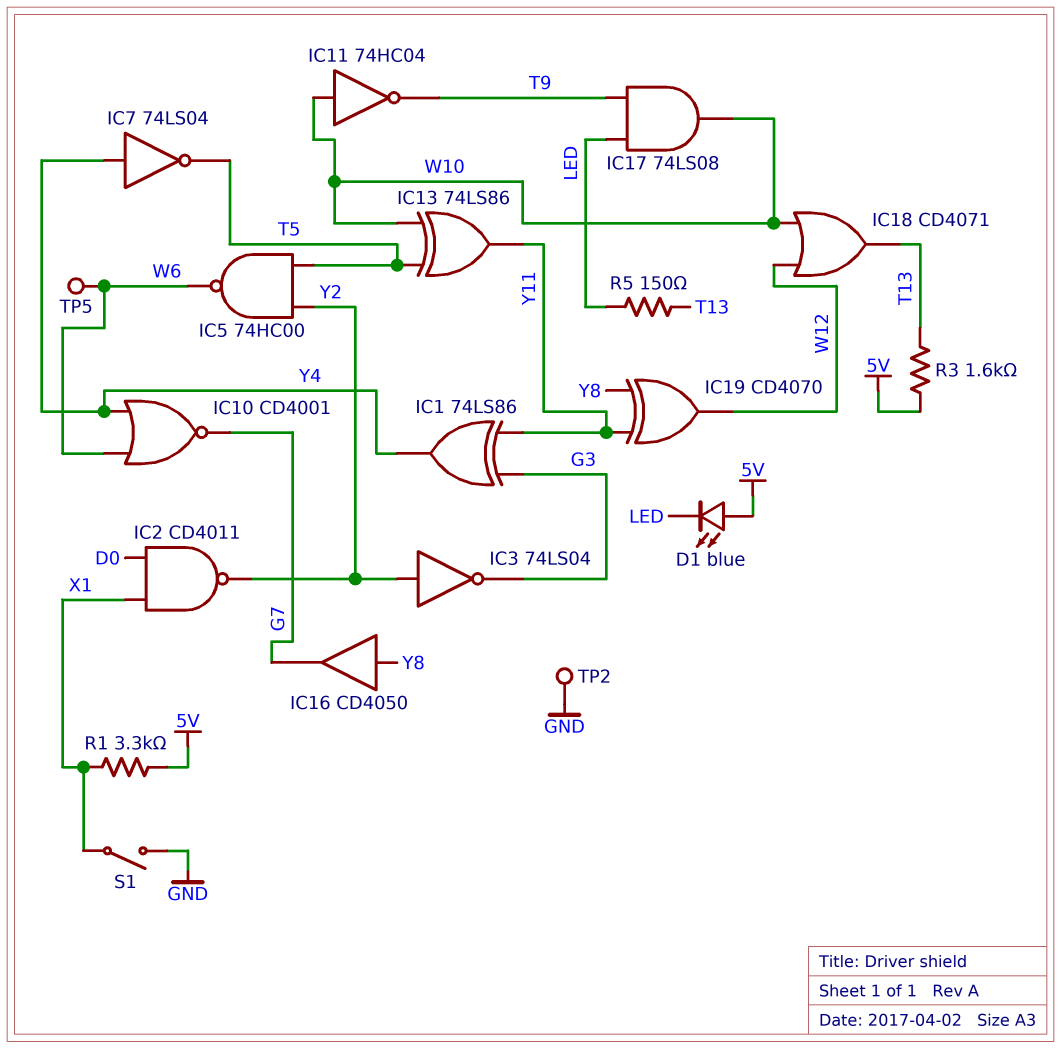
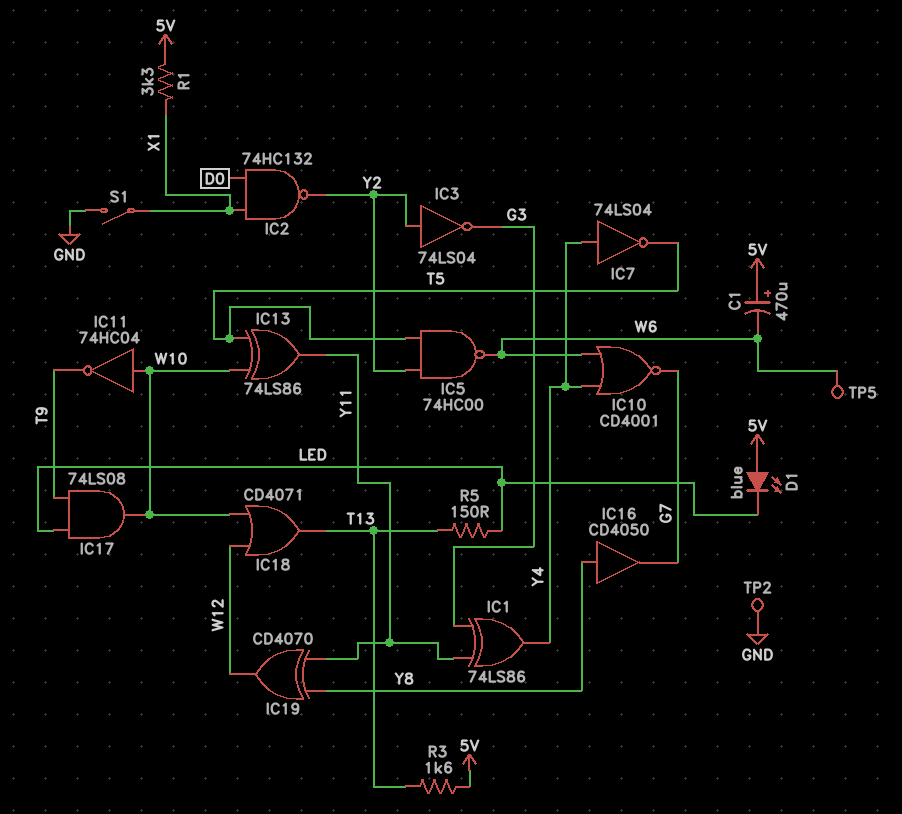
C1: none -> 470uF (plus 5V, minus W6)
IC2: NAND CD4011 (in D0, in X1, out Y2) -> NAND 74HC132 (in D0, in X1, out Y2)

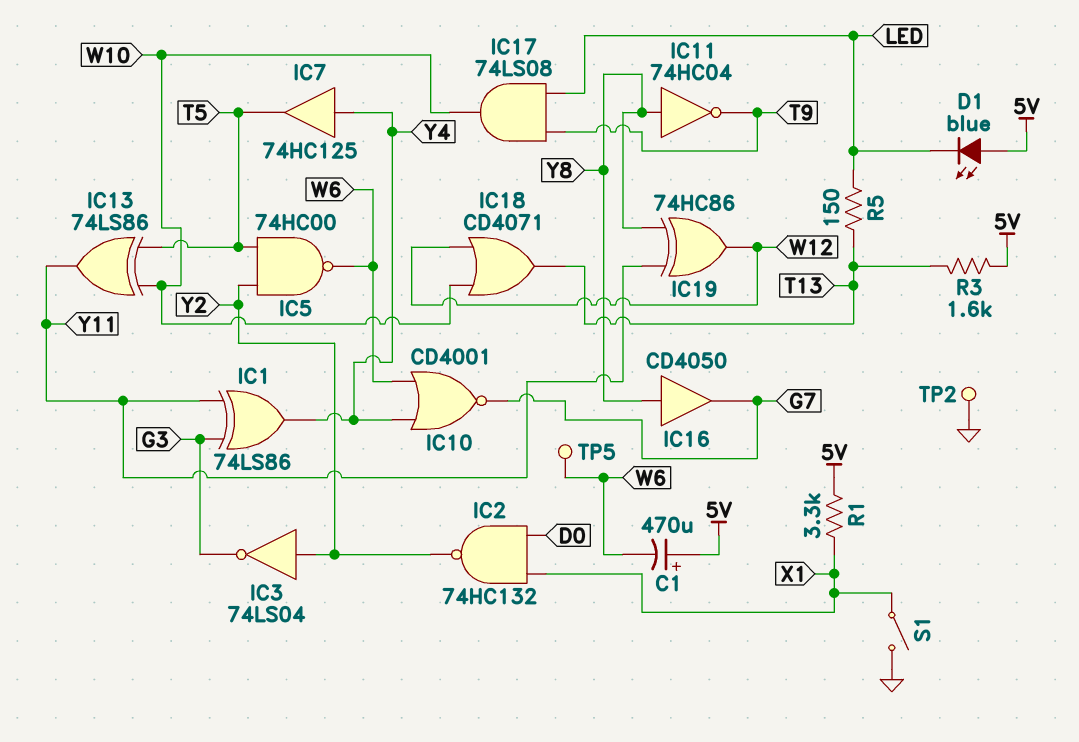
IC7: NOT 74LS04 (in Y4, out T5) -> buffer 74HC125 (in Y4, out T5)
IC11: NOT 74HC04 (in W10, out T9) -> NOT 74HC04 (in Y8, out T9)
IC19: XOR CD4070 (in Y8, in Y11, out W12) -> XOR 74HC86 (in Y8, in Y11, out W12)

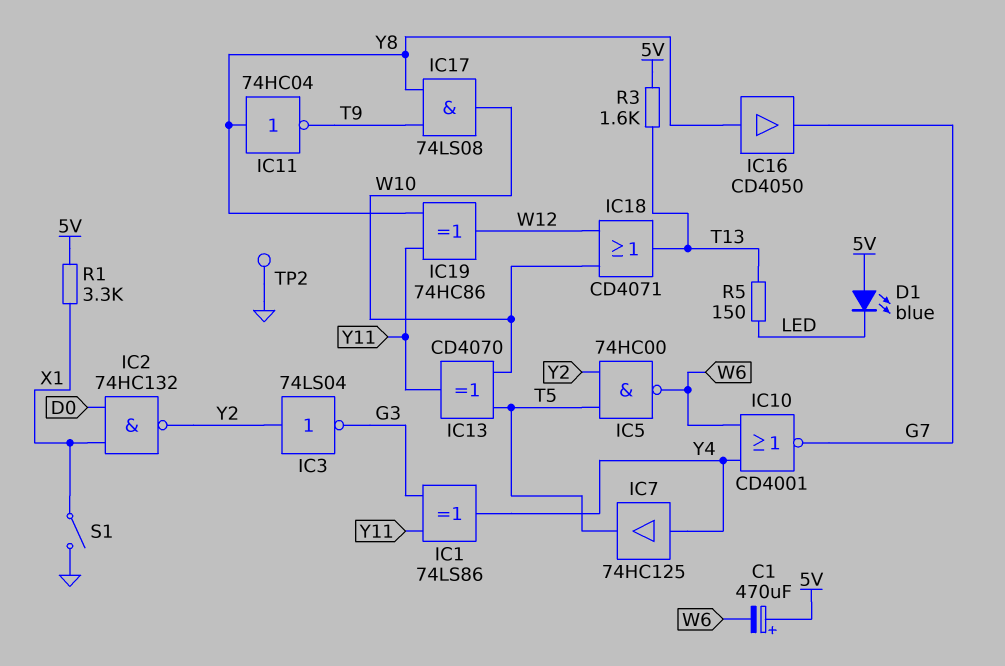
IC13: XOR 74LS86 (in T5, in W10, out Y11) -> XOR CD4070 (in T5, in W10, out Y11)
IC17: AND 74LS08 (in LED, in T9, out W10) -> AND 74LS08 (in T9, in Y8, out W10)
TP5: test point (W6) -> none

